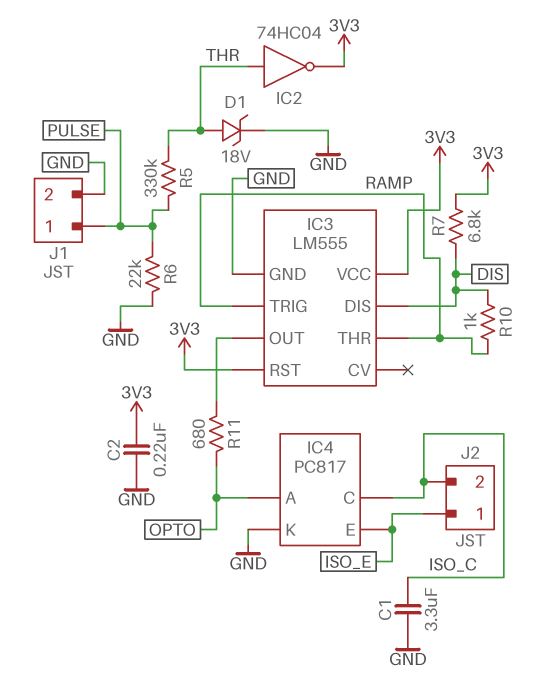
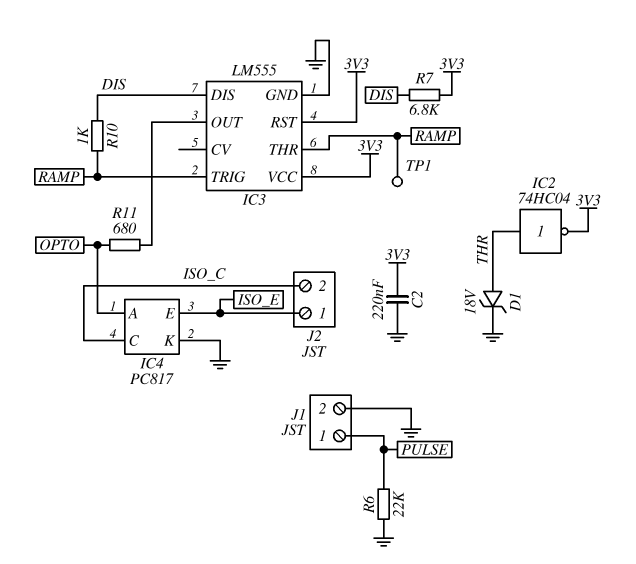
C1: 3.3uF (GND, ISO_C) -> none
R5: 330k (PULSE, THR) -> none
TP1: none -> test point (RAMP)

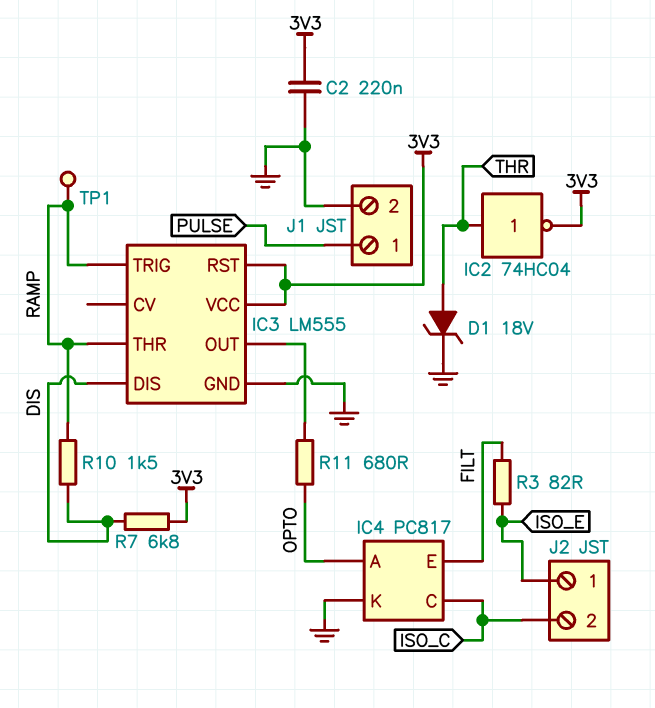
IC4 pin E: ISO_E -> FILT
R3: none -> 82 (FILT, ISO_E)
R6: 22k (GND, PULSE) -> none
R10: 1k (DIS, RAMP) -> 1.5k (DIS, RAMP)

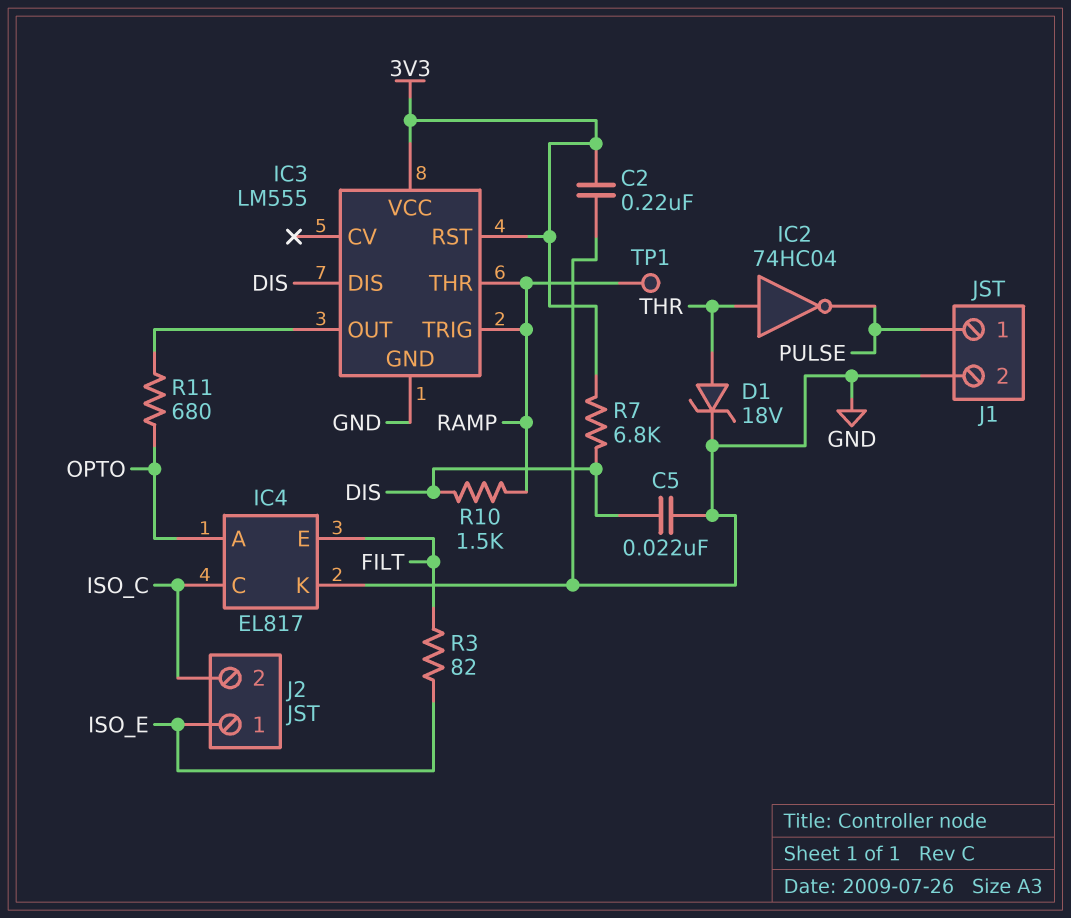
C5: none -> 22nF (DIS, GND)
IC2: NOT 74HC04 (in THR, out 3V3) -> NOT 74HC04 (in THR, out PULSE)
IC4: PC817 -> EL817

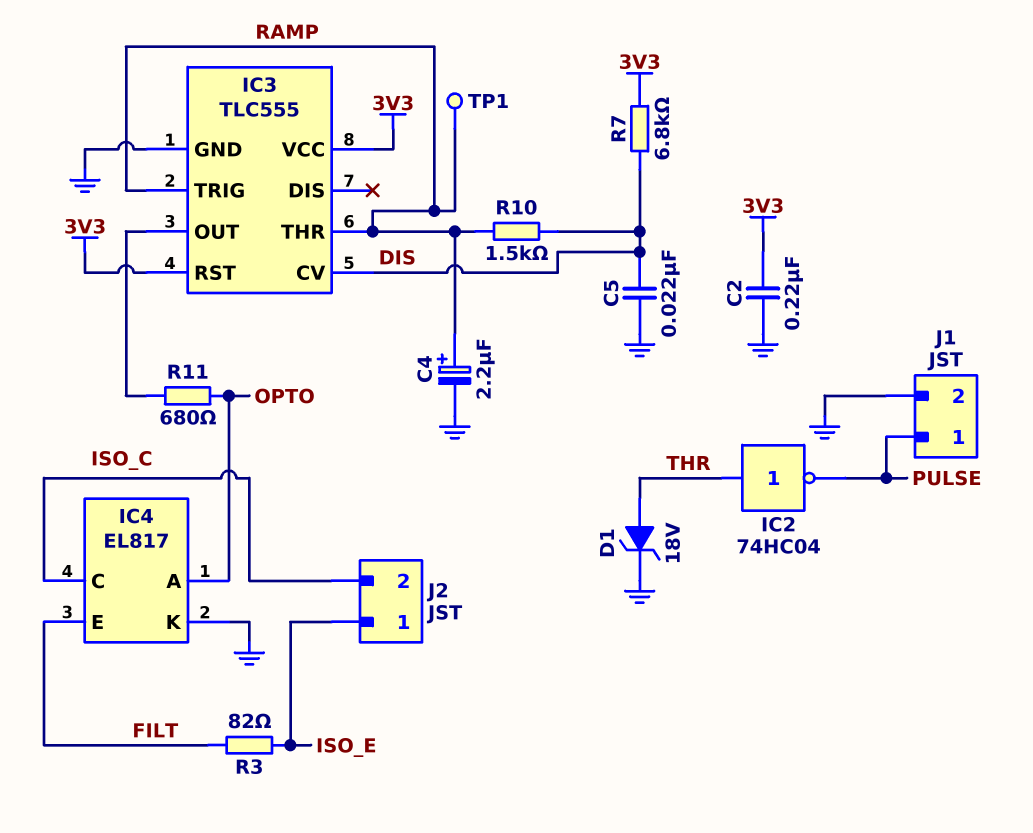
C4: none -> 2.2uF (plus RAMP, minus GND)
IC3: LM555 -> TLC555
IC3 pin CV: none -> DIS
IC3 pin DIS: DIS -> none

